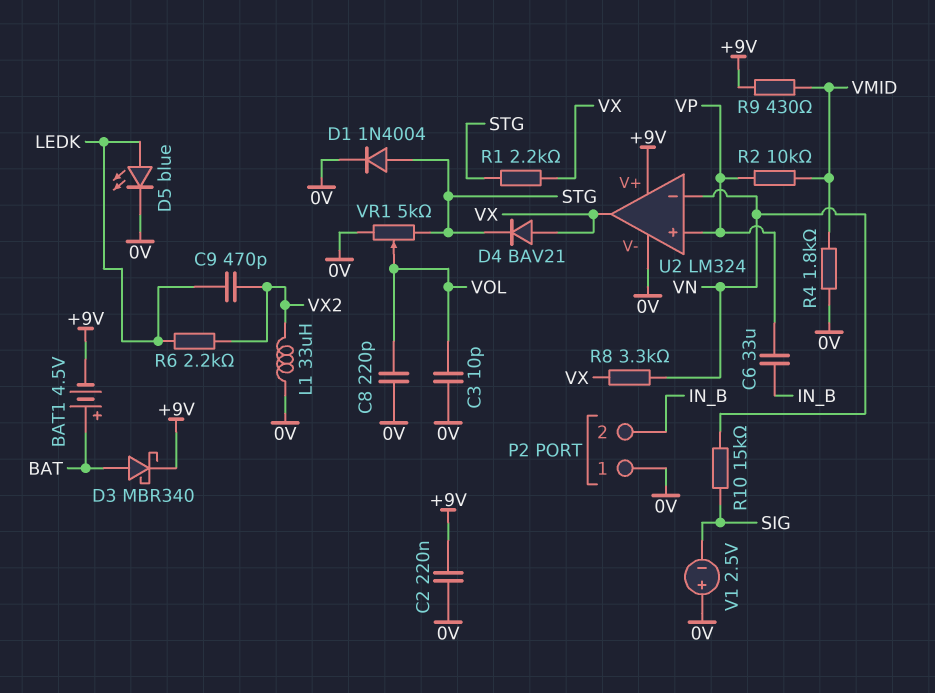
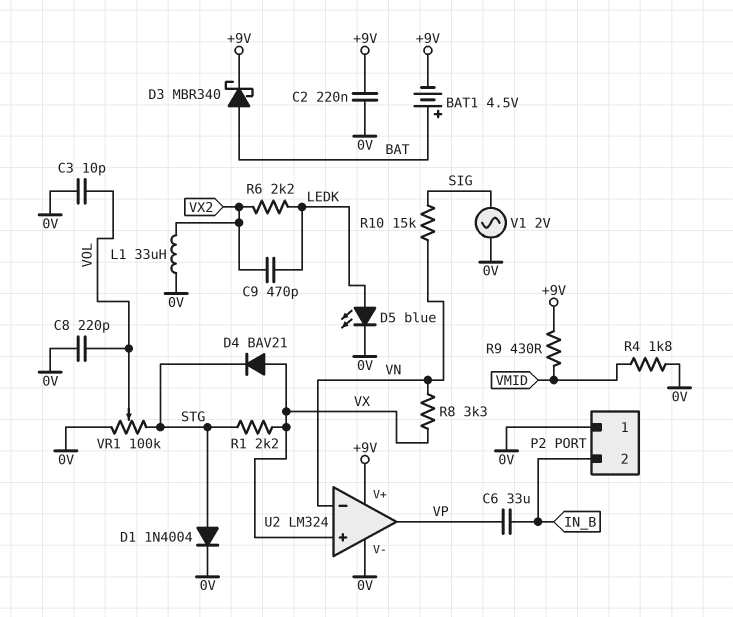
R2: 10k (VMID, VP) -> none
U2 pin in+: VP -> VX
U2 pin out: VX -> VP
V1: 2.5V (plus 0V, minus SIG) -> AC 2V (0V, SIG)
VR1: 5k (0V, STG, wiper VOL) -> 100k (0V, STG, wiper VOL)

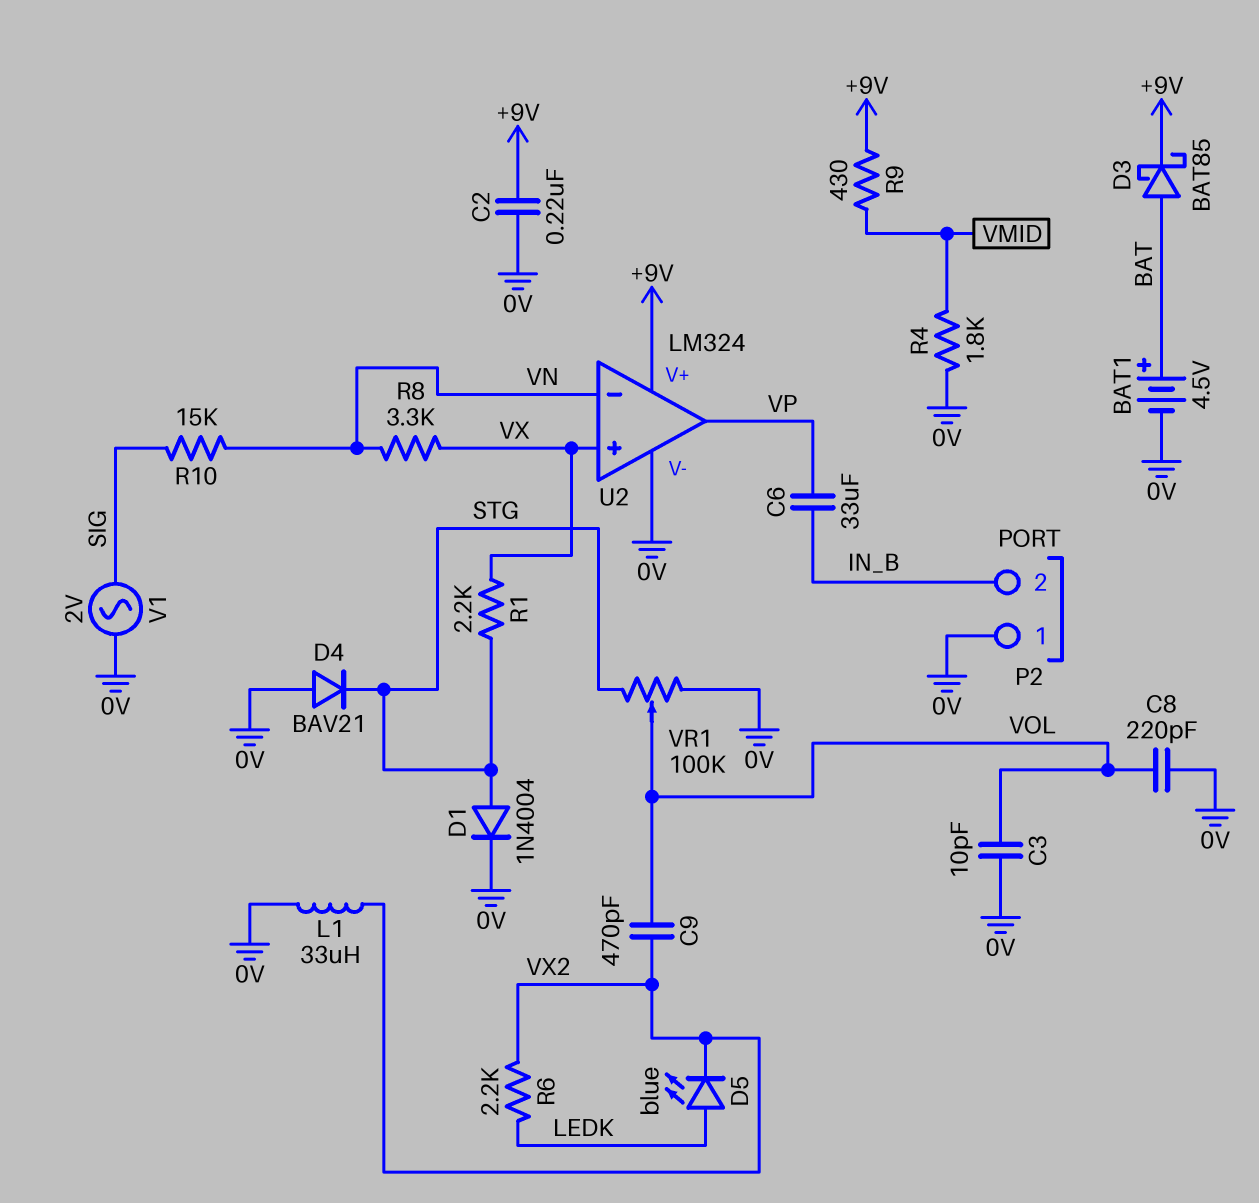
BAT1: 4.5V (plus BAT, minus +9V) -> 4.5V (plus BAT, minus 0V)
C9: 470pF (LEDK, VX2) -> 470pF (VOL, VX2)
D3: schottky MBR340 (A BAT, K +9V) -> schottky BAT85 (A BAT, K +9V)
D4: diode BAV21 (A VX, K STG) -> diode BAV21 (A 0V, K STG)
D5: LED blue (A LEDK, K 0V) -> LED blue (A LEDK, K VX2)

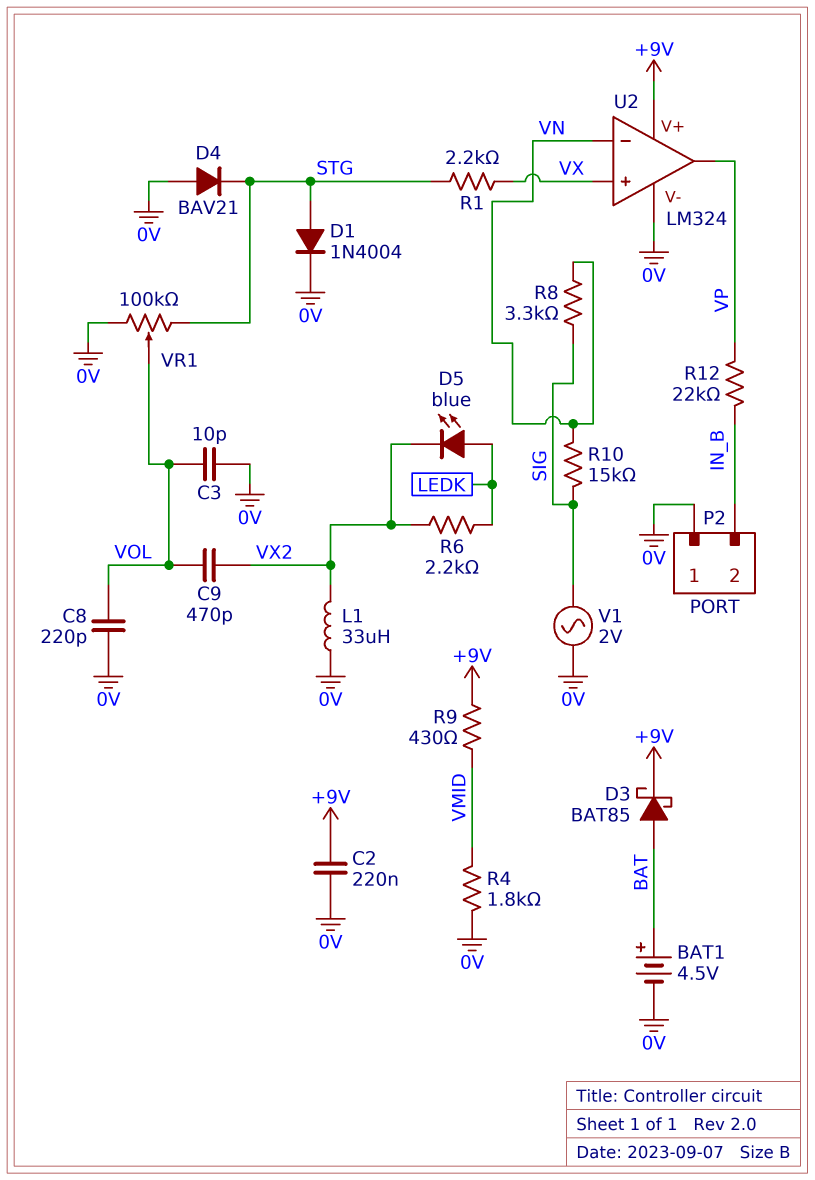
C6: 33uF (IN_B, VP) -> none
R8: 3.3k (VN, VX) -> 3.3k (SIG, VN)
R12: none -> 22k (IN_B, VP)

